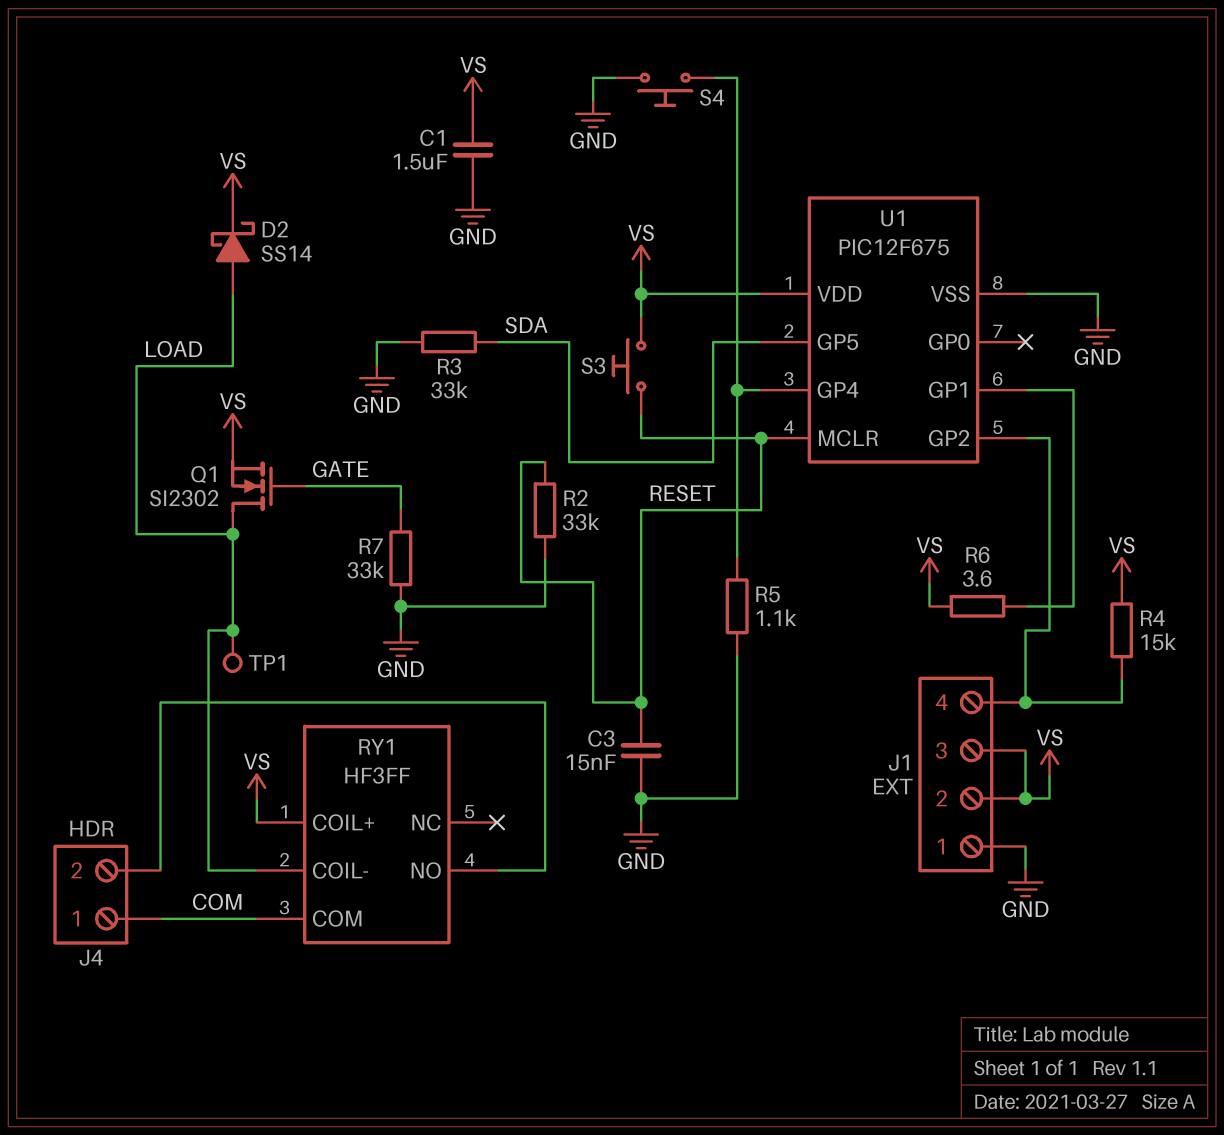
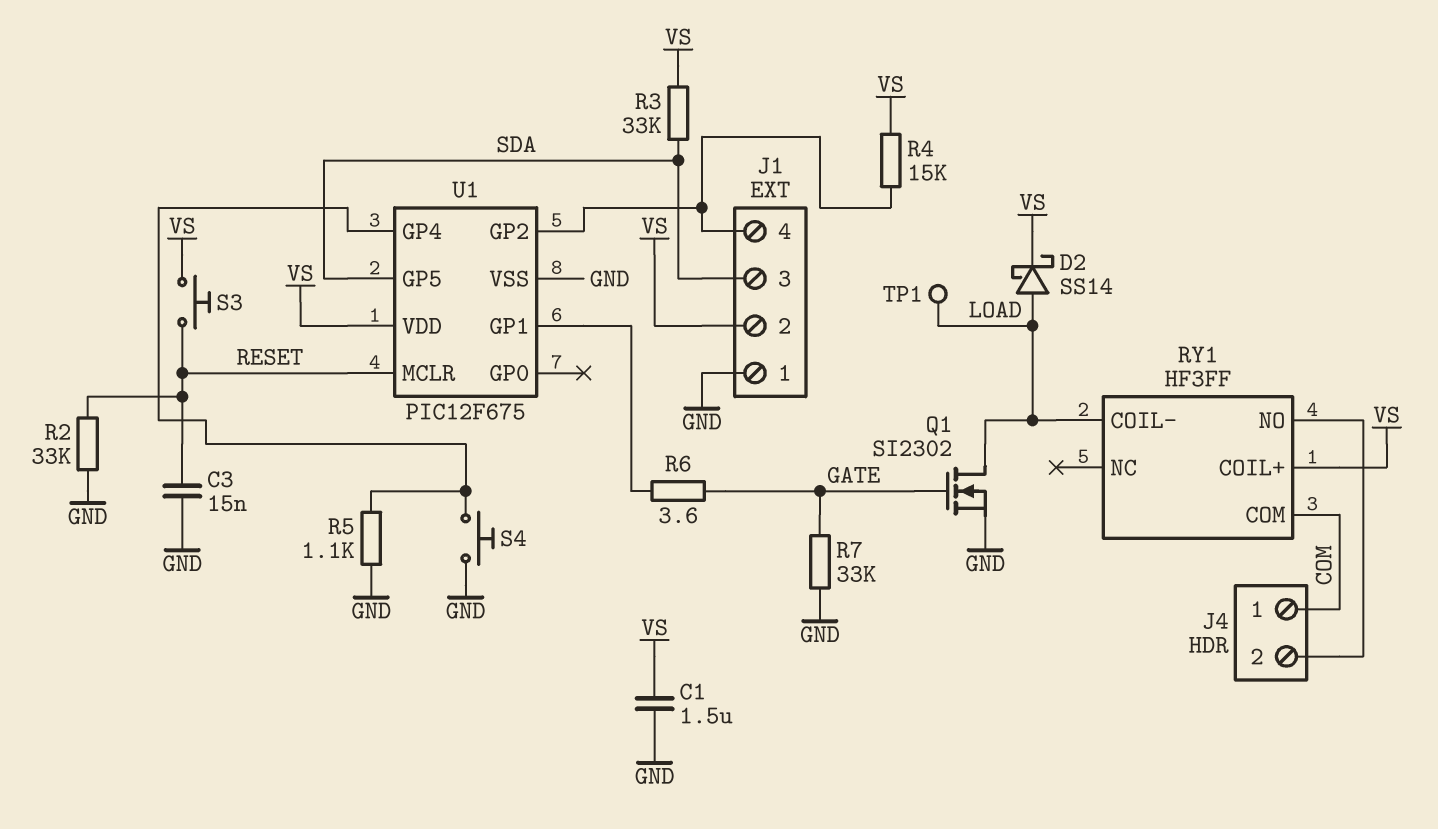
J1 pin 3: VS -> SDA
Q1: NMOS SI2302 (G GATE, D LOAD, S VS) -> NMOS SI2302 (G GATE, D LOAD, S GND)
R3: 33k (GND, SDA) -> 33k (SDA, VS)
R6: 3.6 (U1/GP1, VS) -> 3.6 (GATE, U1/GP1)

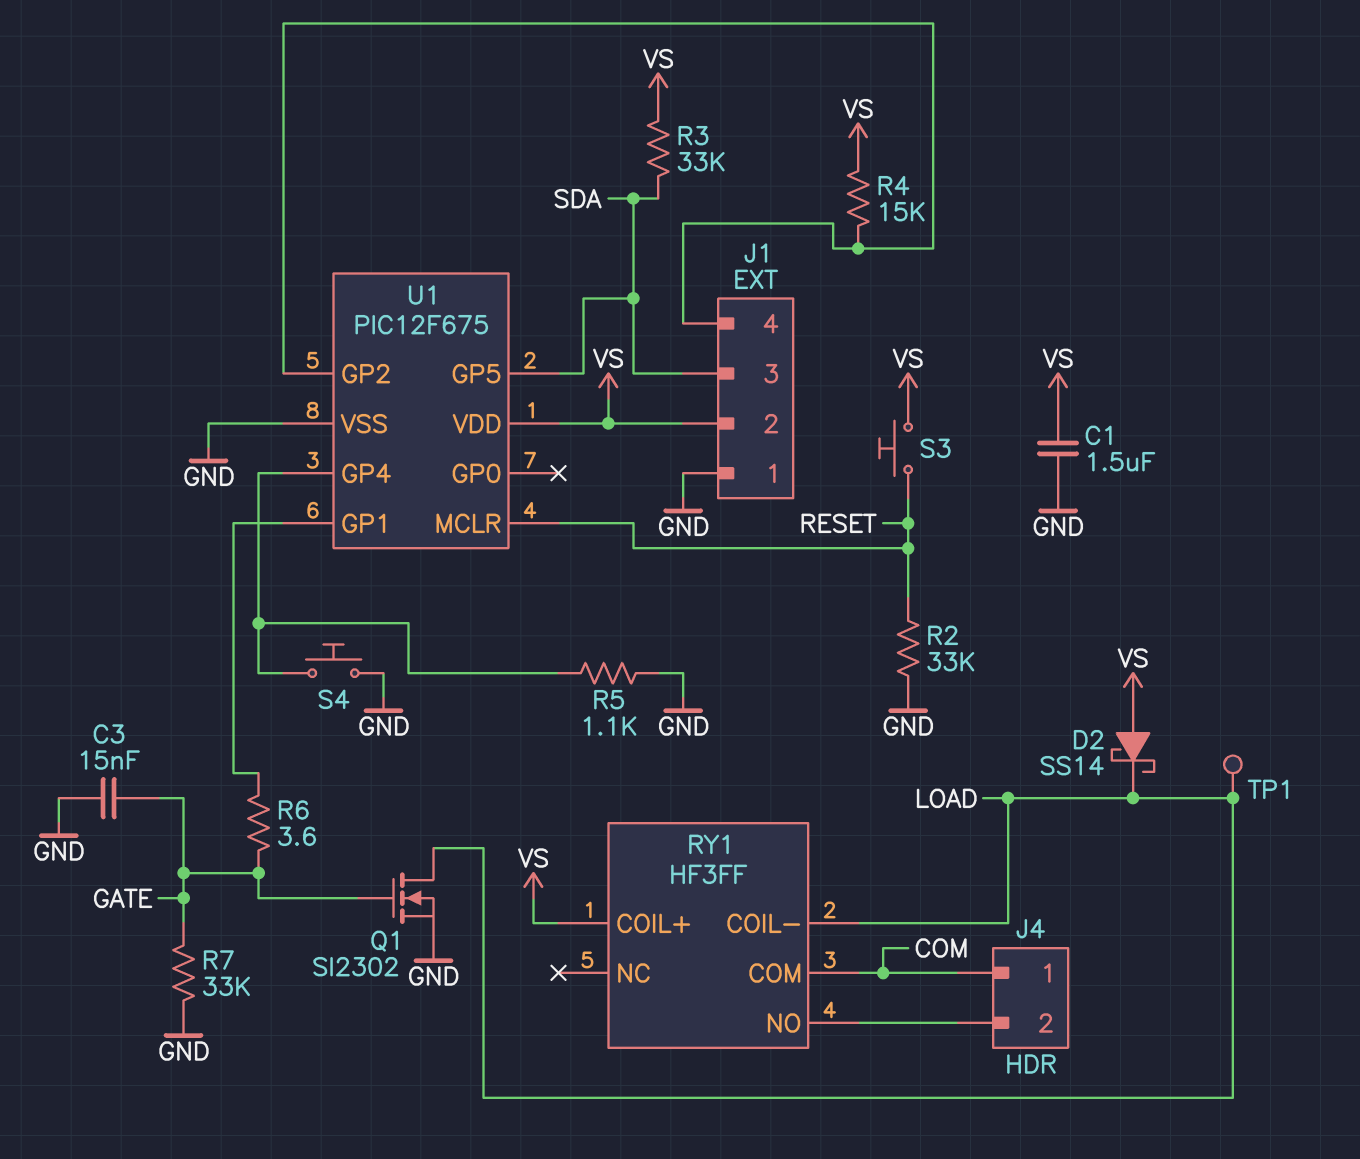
C3: 15nF (GND, RESET) -> 15nF (GATE, GND)
D2: schottky SS14 (A LOAD, K VS) -> schottky SS14 (A VS, K LOAD)

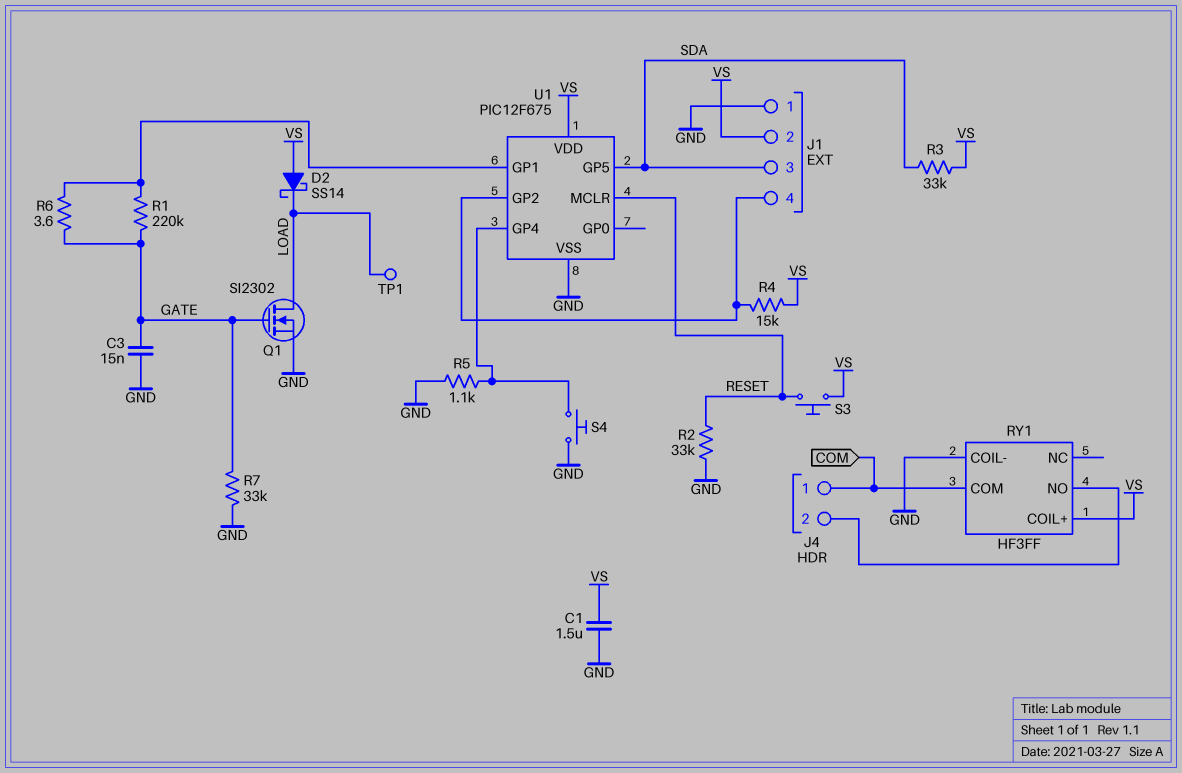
R1: none -> 220k (GATE, U1/GP1)
RY1 pin COIL-: LOAD -> GND

